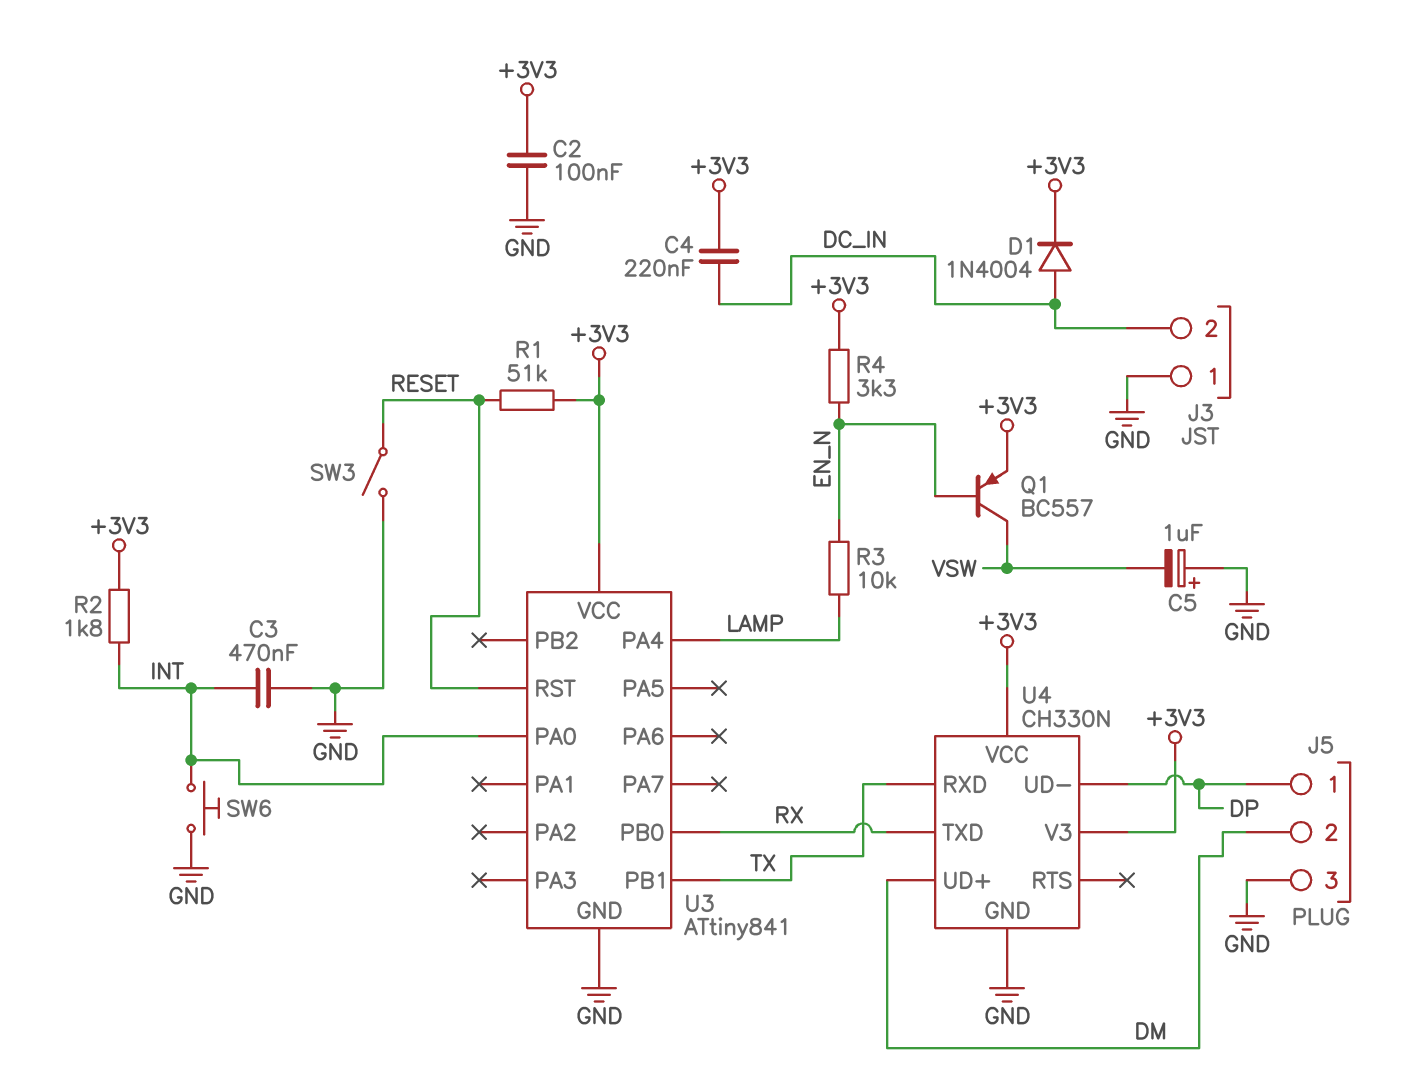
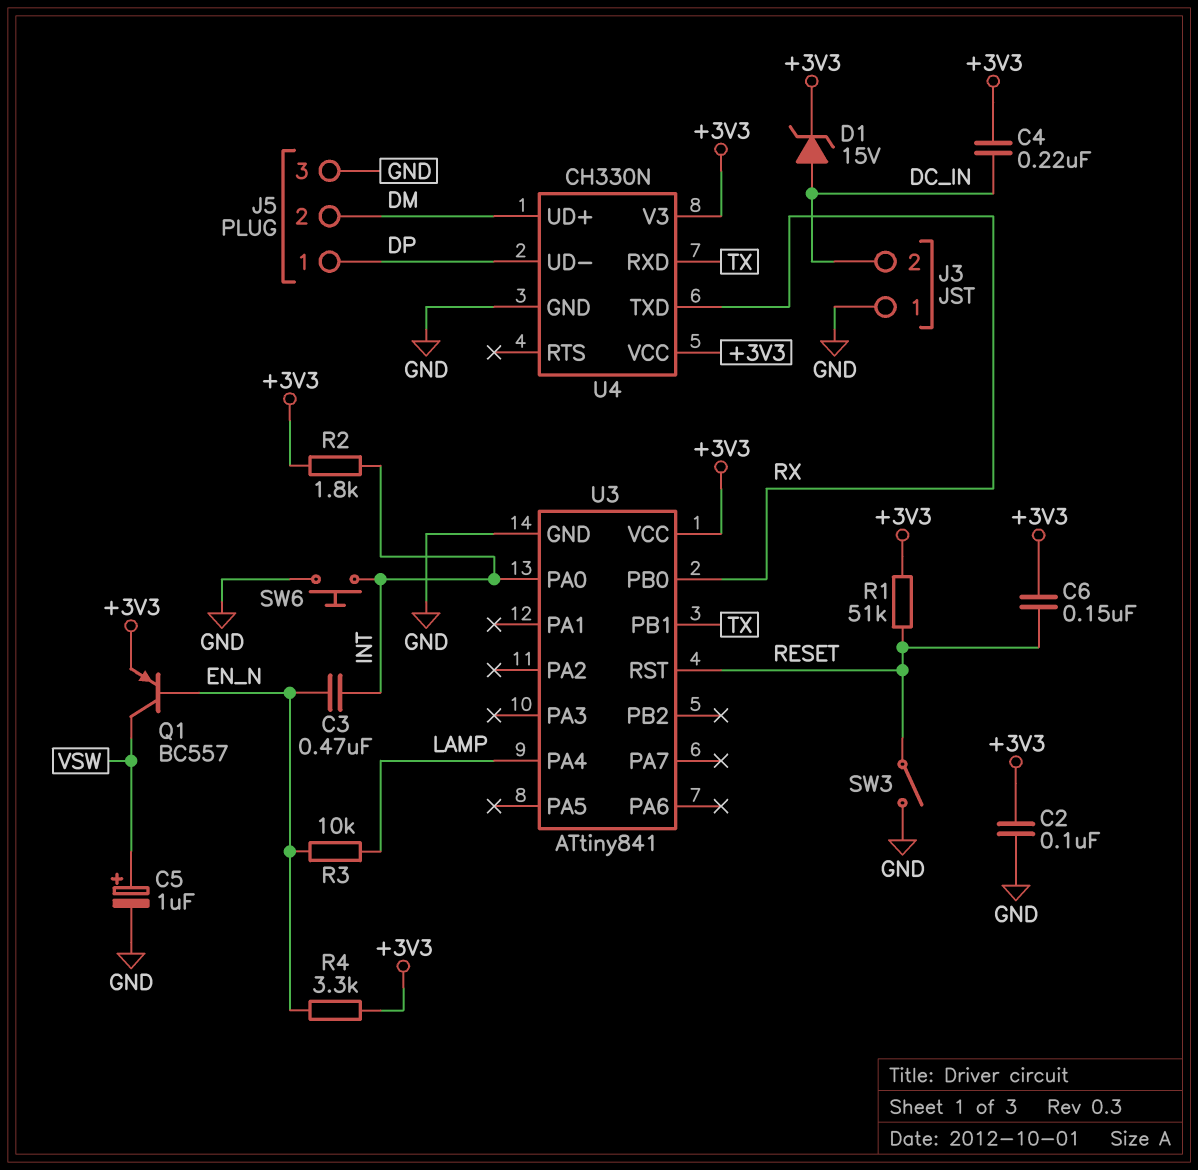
C3: 470nF (GND, INT) -> 470nF (EN_N, INT)
C5: 1uF (plus GND, minus VSW) -> 1uF (plus VSW, minus GND)
C6: none -> 150nF (+3V3, RESET)
D1: diode 1N4004 (A DC_IN, K +3V3) -> zener 15V (A DC_IN, K +3V3)

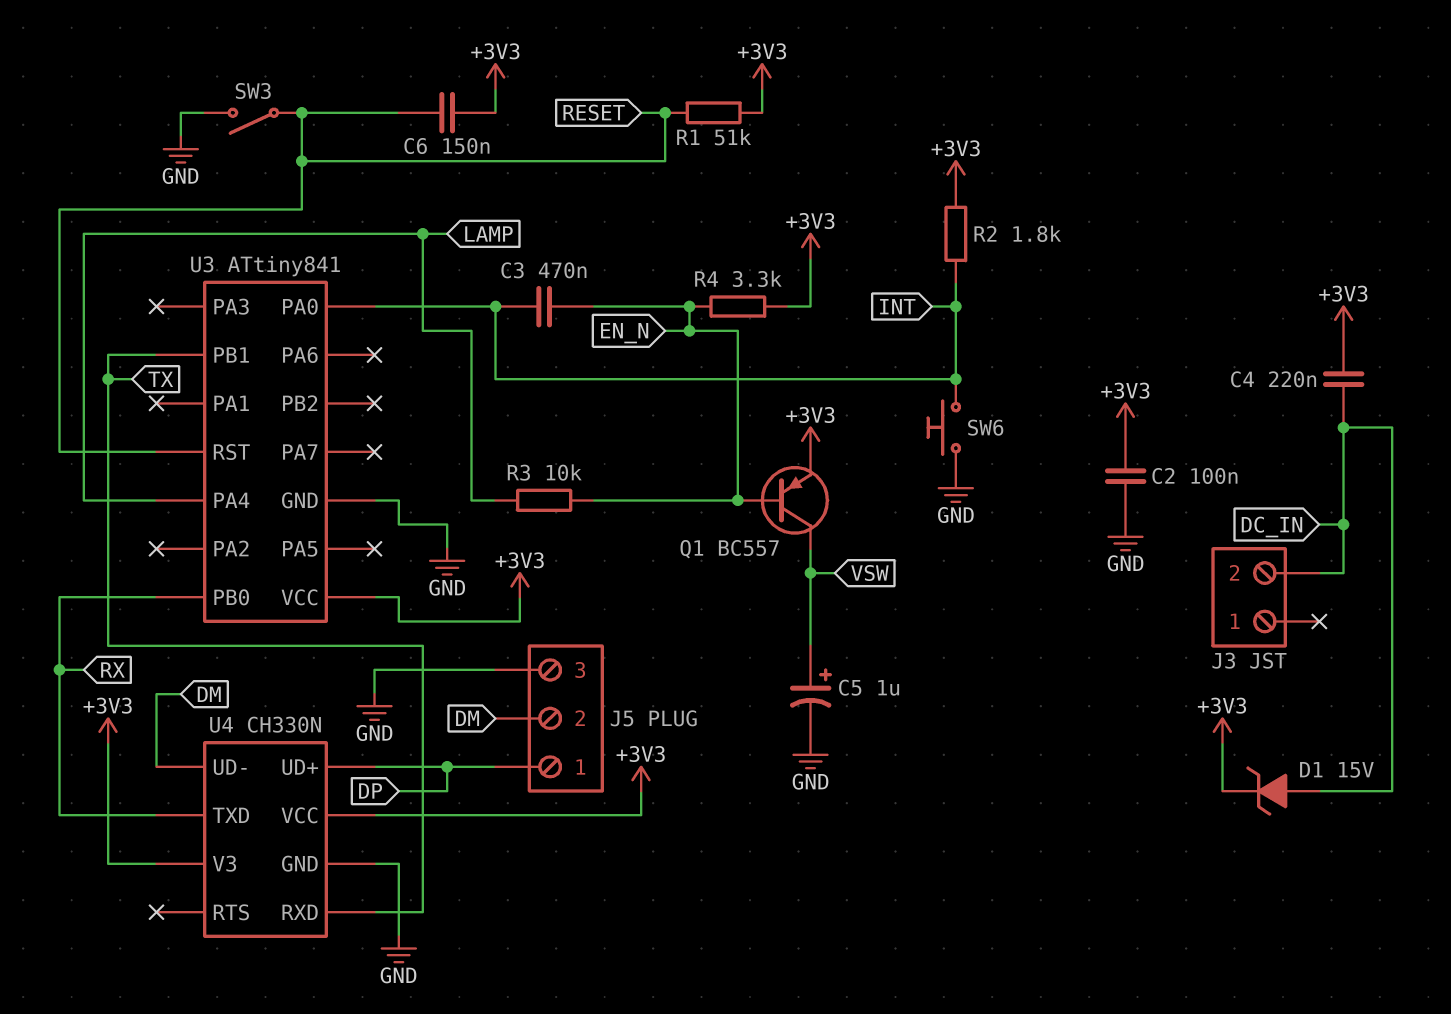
J3 pin 1: GND -> none
U4 pin UD+: DM -> DP
U4 pin UD-: DP -> DM

